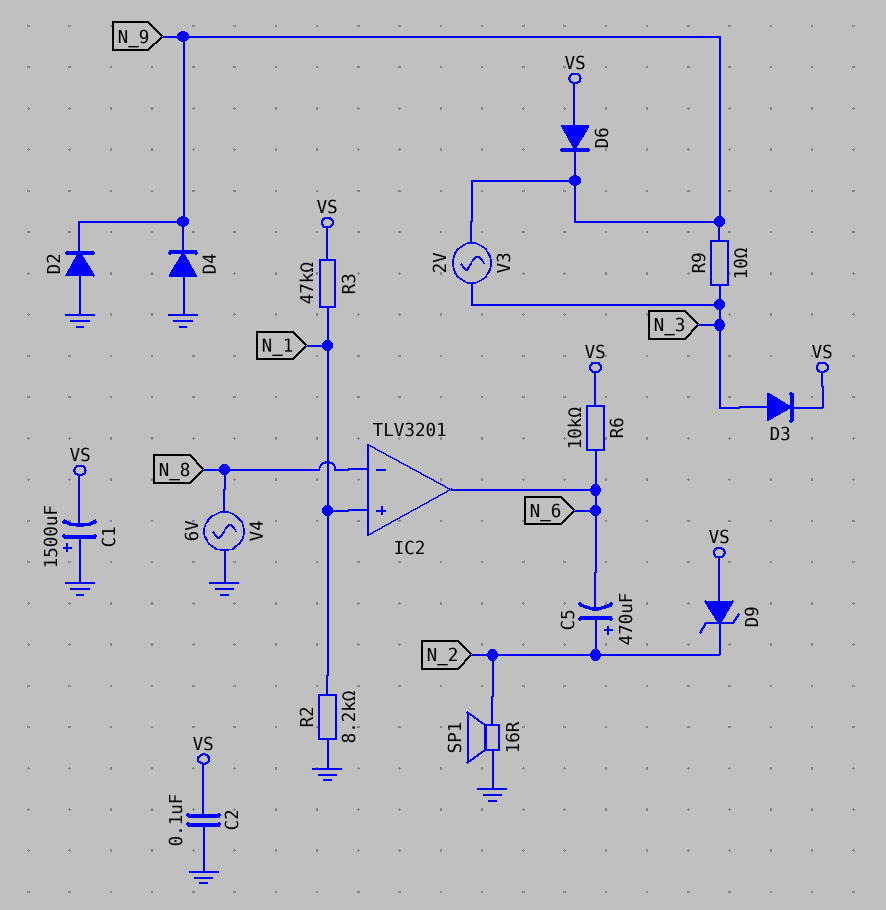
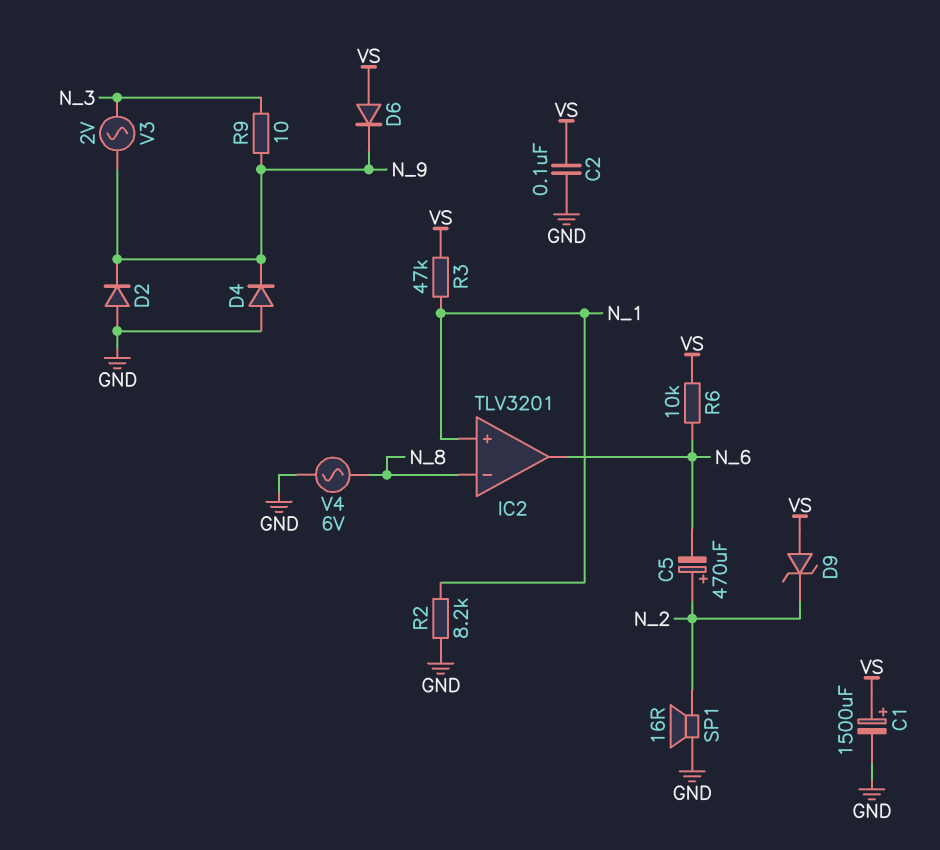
C1: 1500uF (plus GND, minus VS) -> 1500uF (plus VS, minus GND)
D3: diode (A N_3, K VS) -> none

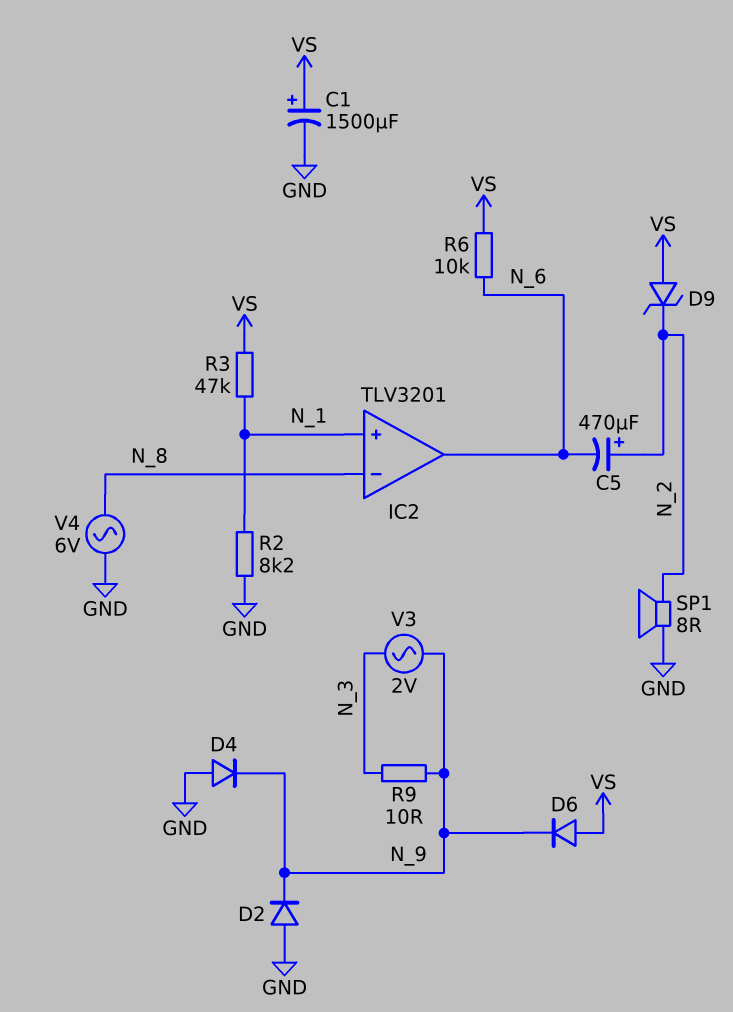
C2: 100nF (GND, VS) -> none
SP1: speaker 16R (GND, N_2) -> speaker 8R (GND, N_2)

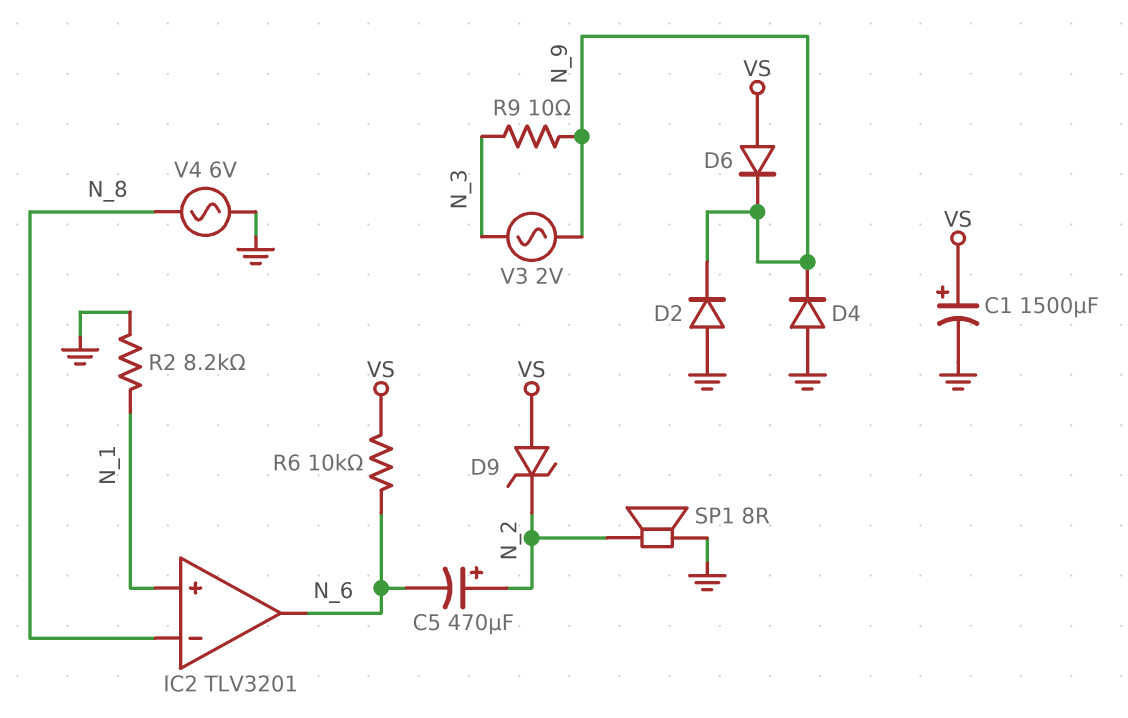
R3: 47k (N_1, VS) -> none

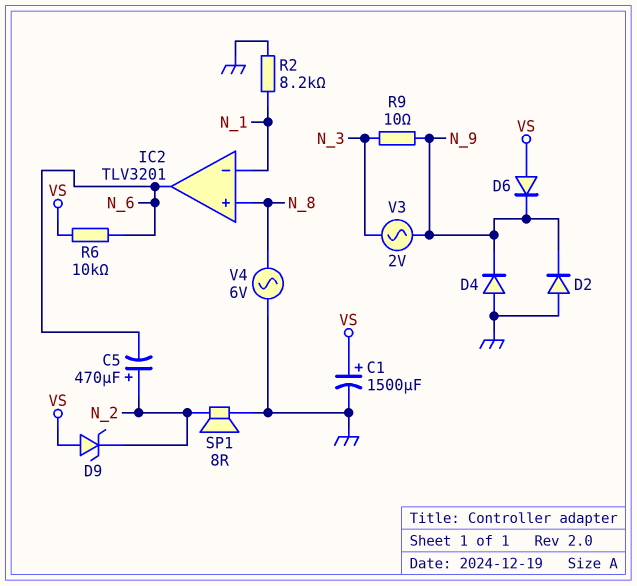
IC2 pin in+: N_1 -> N_8
IC2 pin in-: N_8 -> N_1

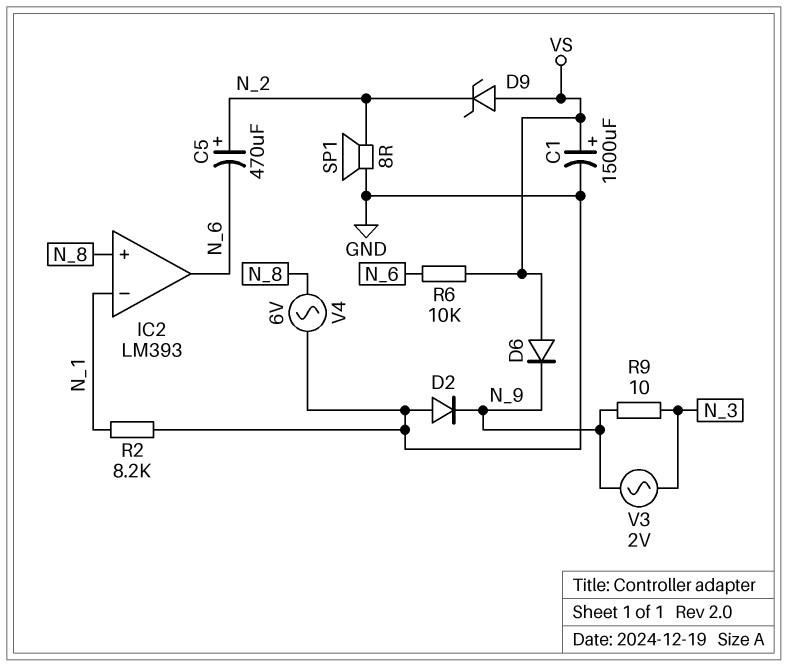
D4: diode (A GND, K N_9) -> none
IC2: TLV3201 -> LM393

